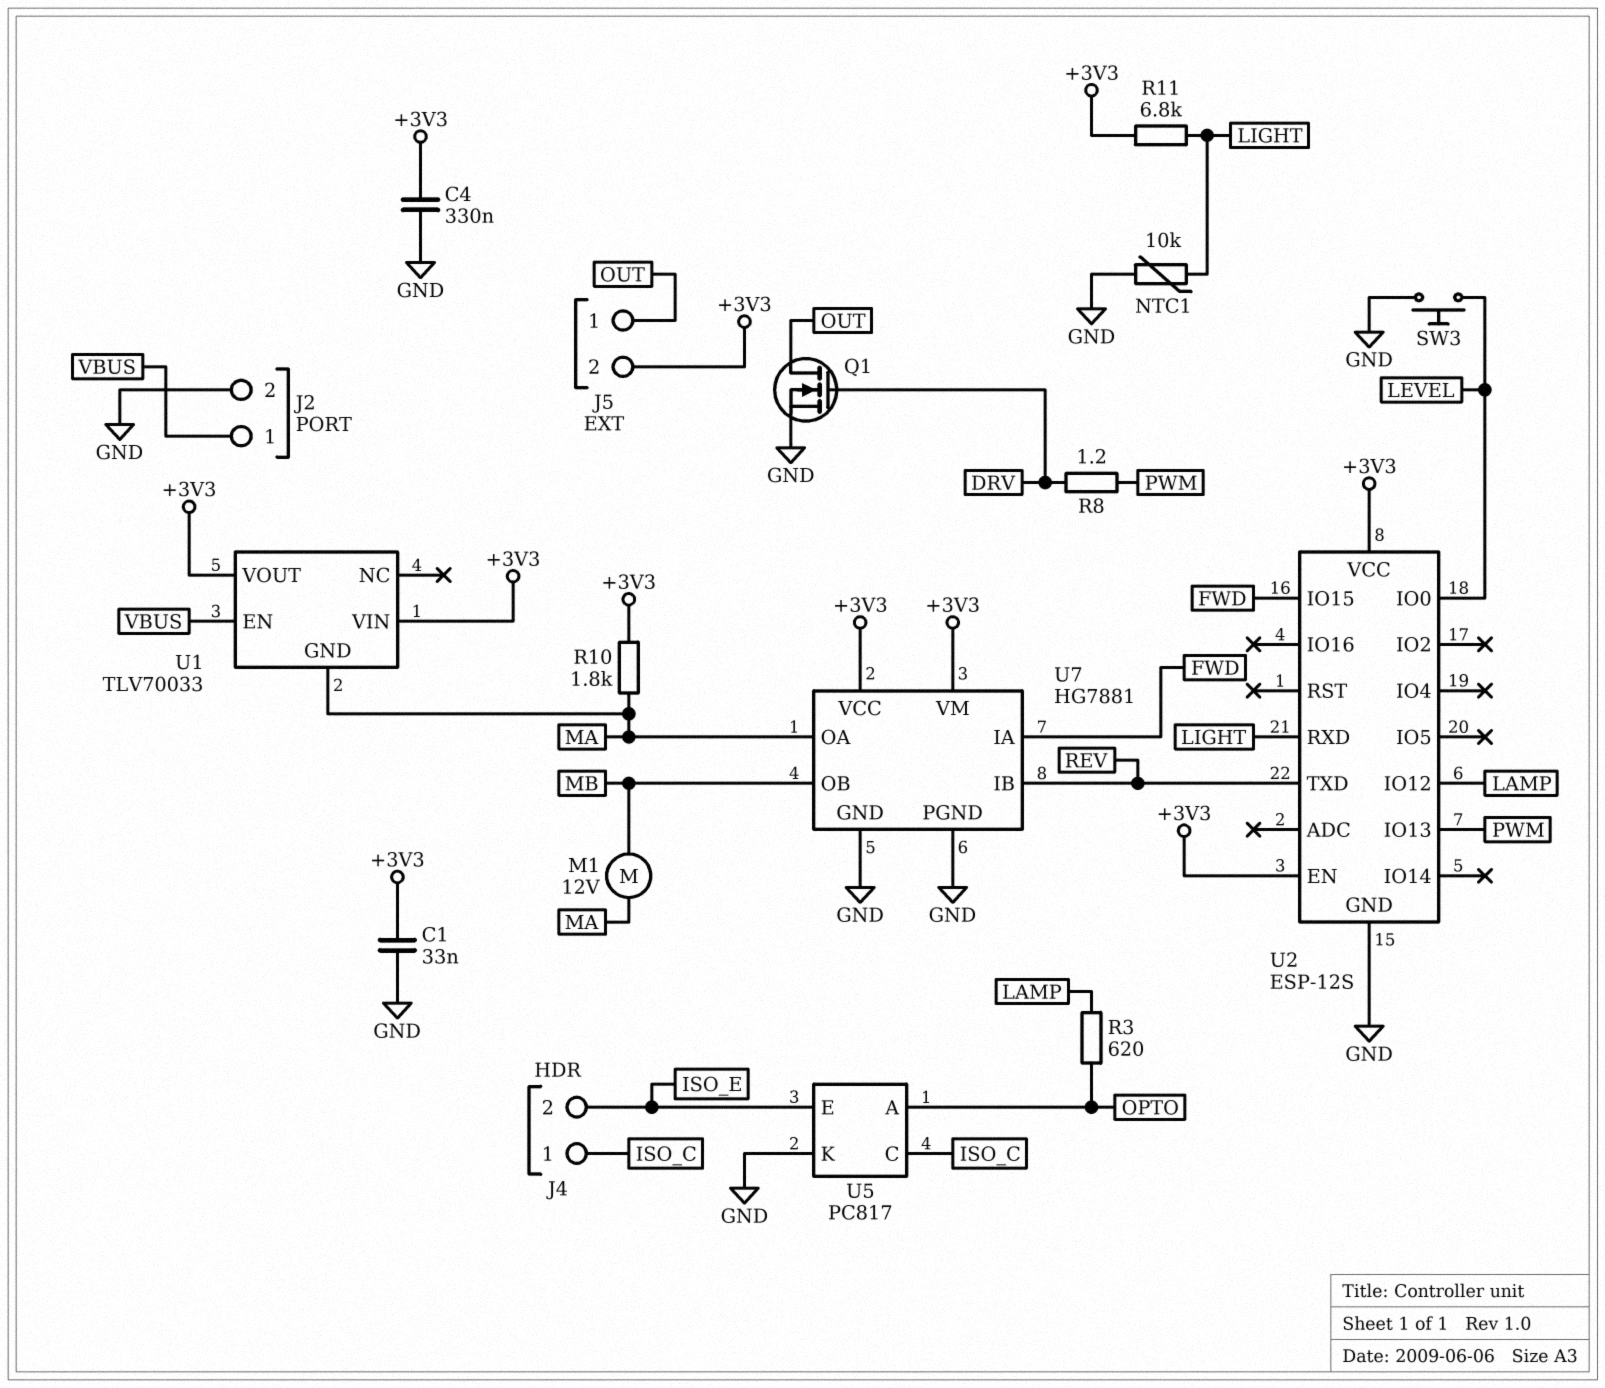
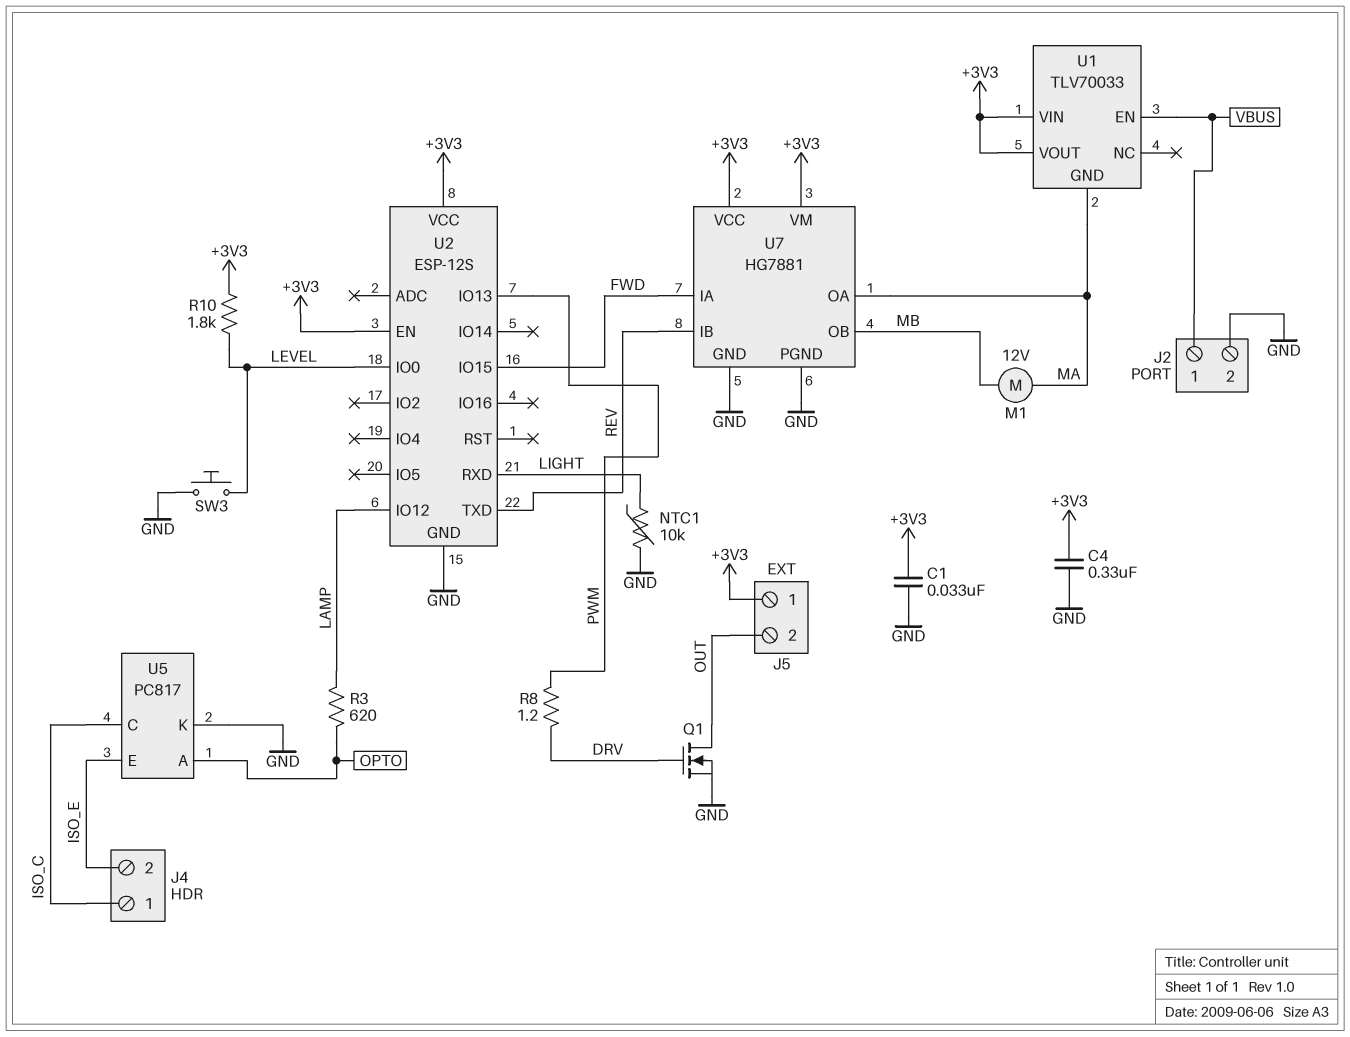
J5 pin 1: OUT -> +3V3
J5 pin 2: +3V3 -> OUT
R10: 1.8k (+3V3, MA) -> 1.8k (+3V3, LEVEL)
R11: 6.8k (+3V3, LIGHT) -> none

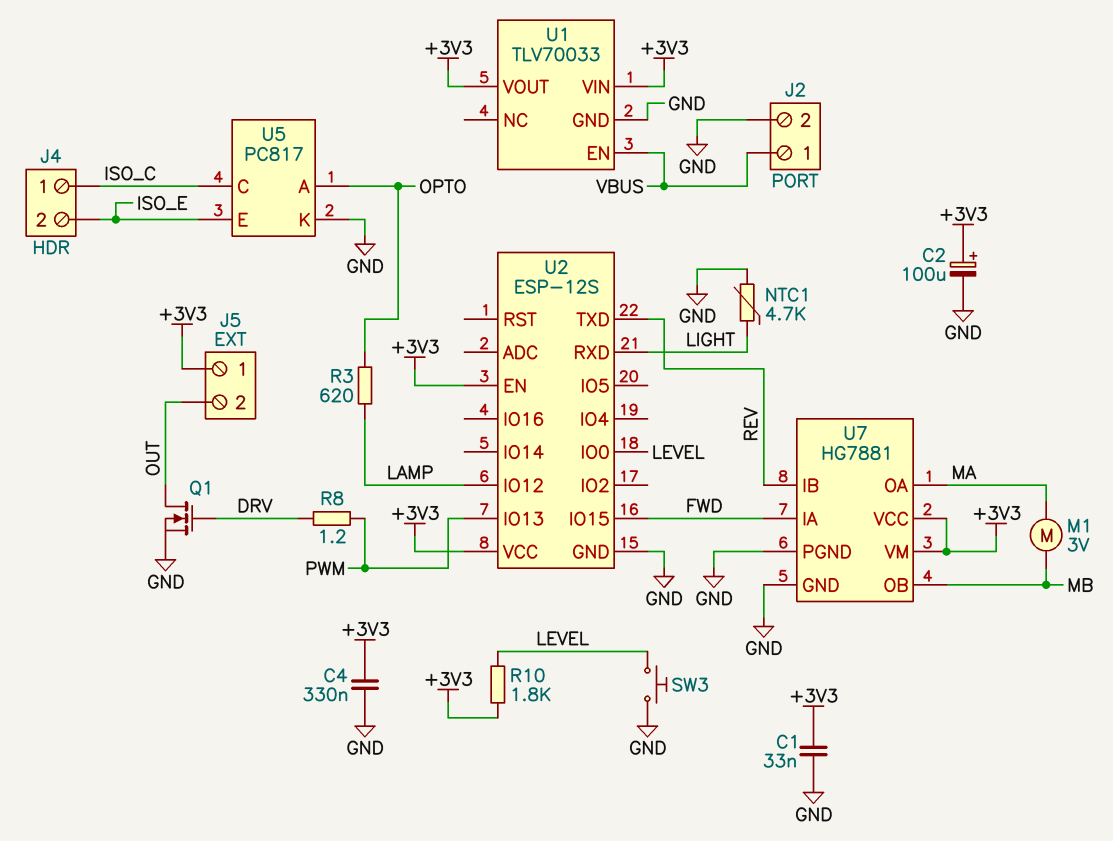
C2: none -> 100uF (plus +3V3, minus GND)
M1: motor 12V (MA, MB) -> motor 3V (MA, MB)
NTC1: 10k (GND, LIGHT) -> 4.7k (GND, LIGHT)
U1 pin GND: MA -> GND

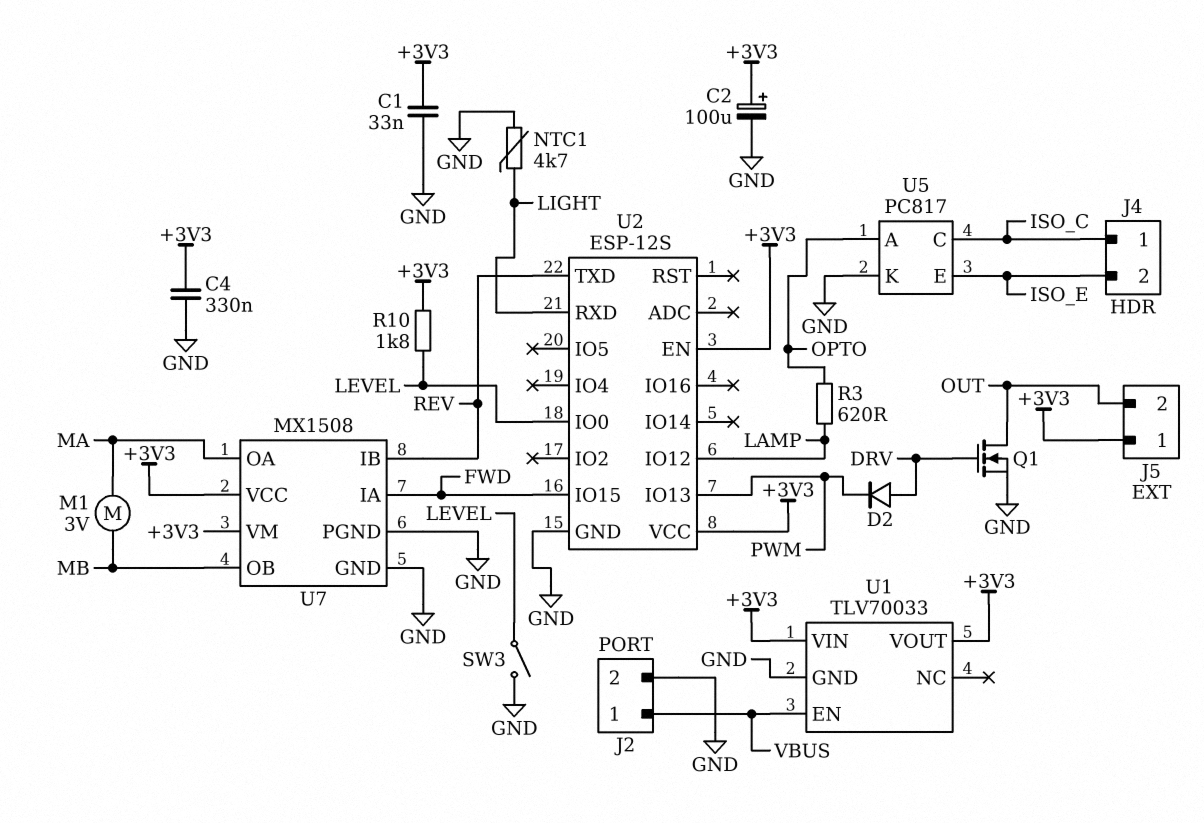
D2: none -> diode (A DRV, K PWM)
R8: 1.2 (DRV, PWM) -> none
SW3: button (GND, LEVEL) -> switch (GND, LEVEL)
U7: HG7881 -> MX1508

